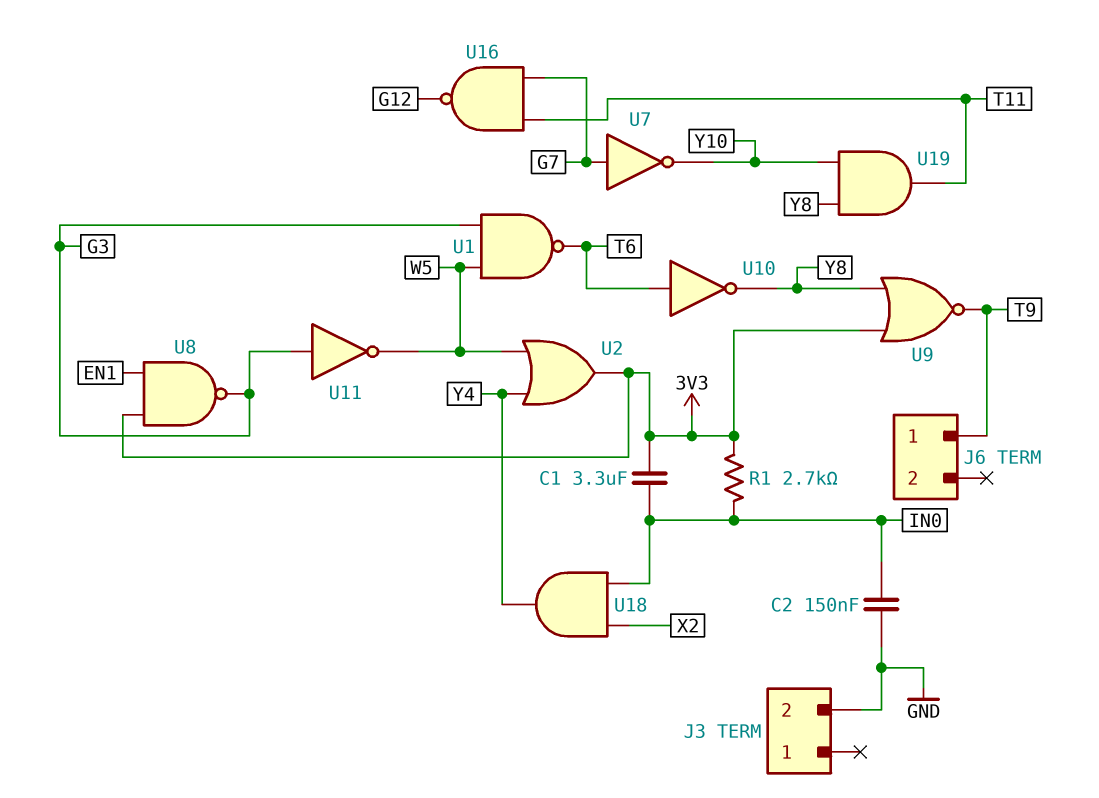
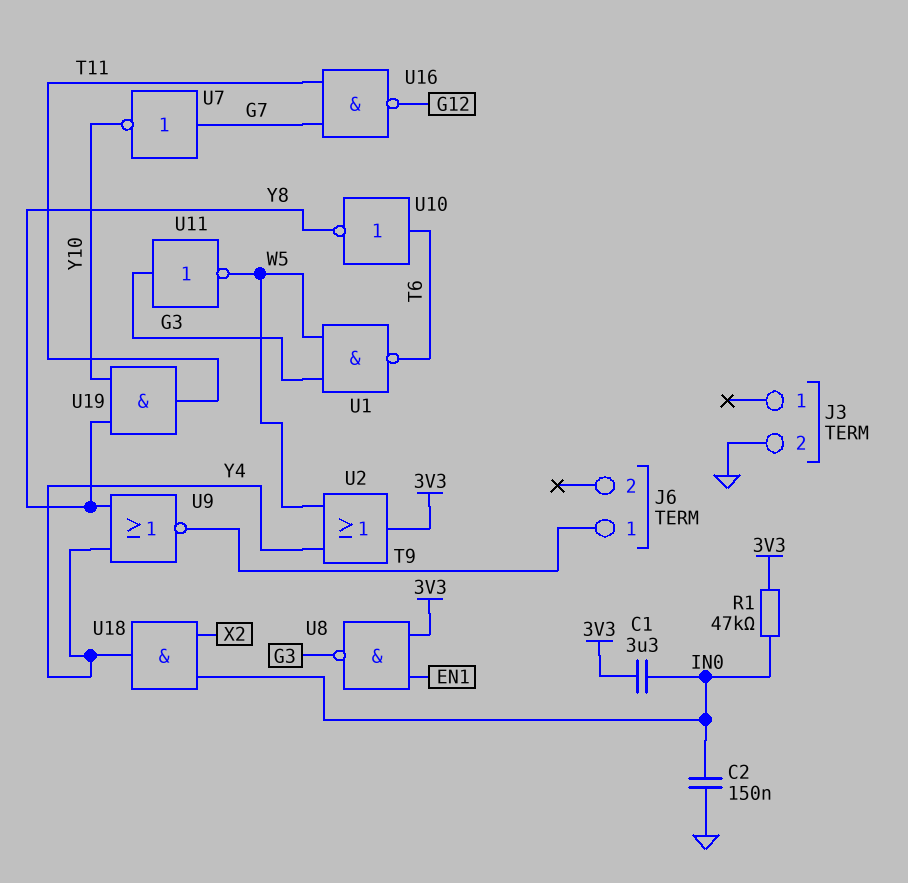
R1: 2.7k (3V3, IN0) -> 47k (3V3, IN0)
U9: NOR (in 3V3, in Y8, out T9) -> NOR (in Y4, in Y8, out T9)

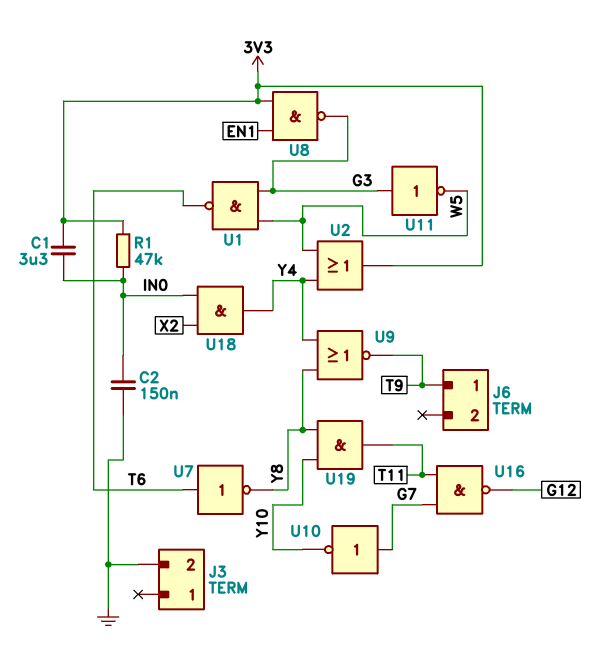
U7: NOT (in G7, out Y10) -> NOT (in T6, out Y8)
U10: NOT (in T6, out Y8) -> NOT (in G7, out Y10)

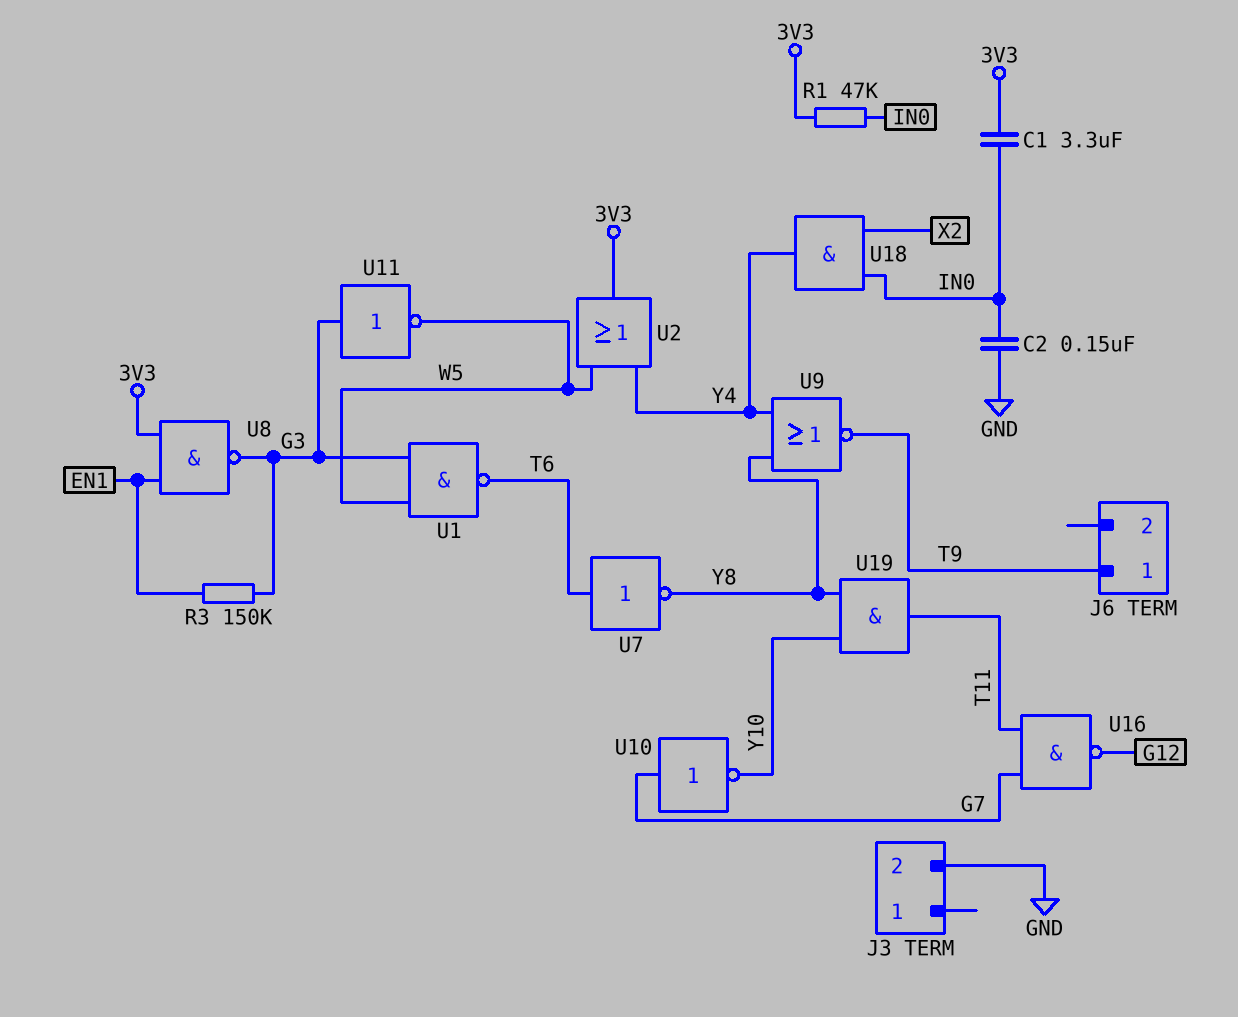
R3: none -> 150k (EN1, G3)

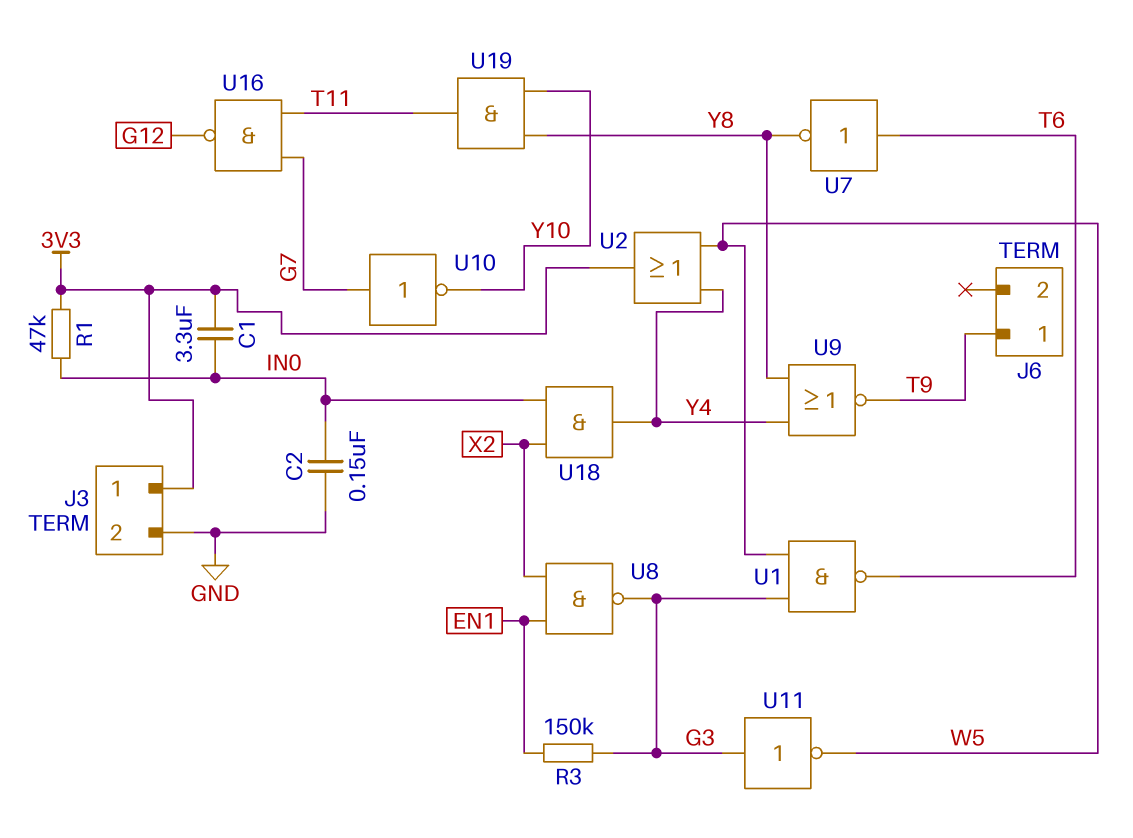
J3 pin 1: none -> 3V3
U8: NAND (in 3V3, in EN1, out G3) -> NAND (in EN1, in X2, out G3)

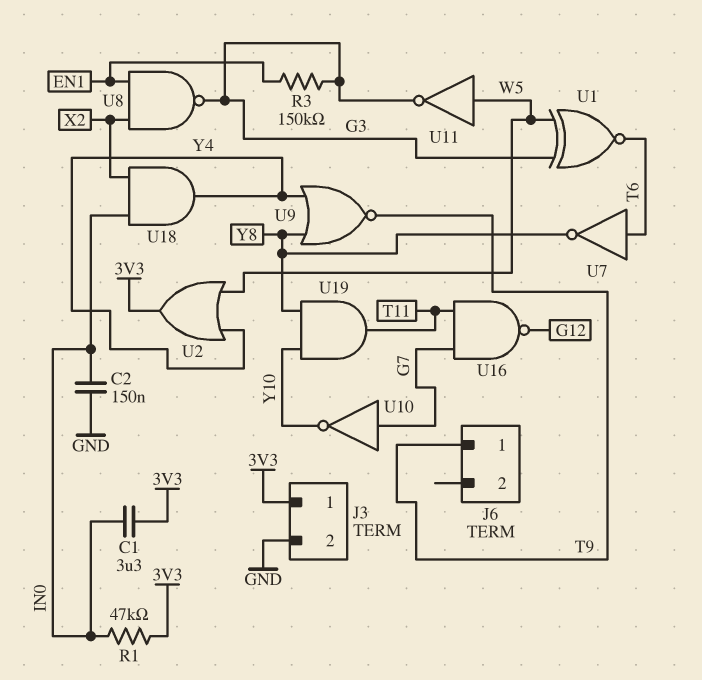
U1: NAND (in G3, in W5, out T6) -> XNOR (in G3, in W5, out T6)
U11: NOT (in G3, out W5) -> NOT (in W5, out G3)

